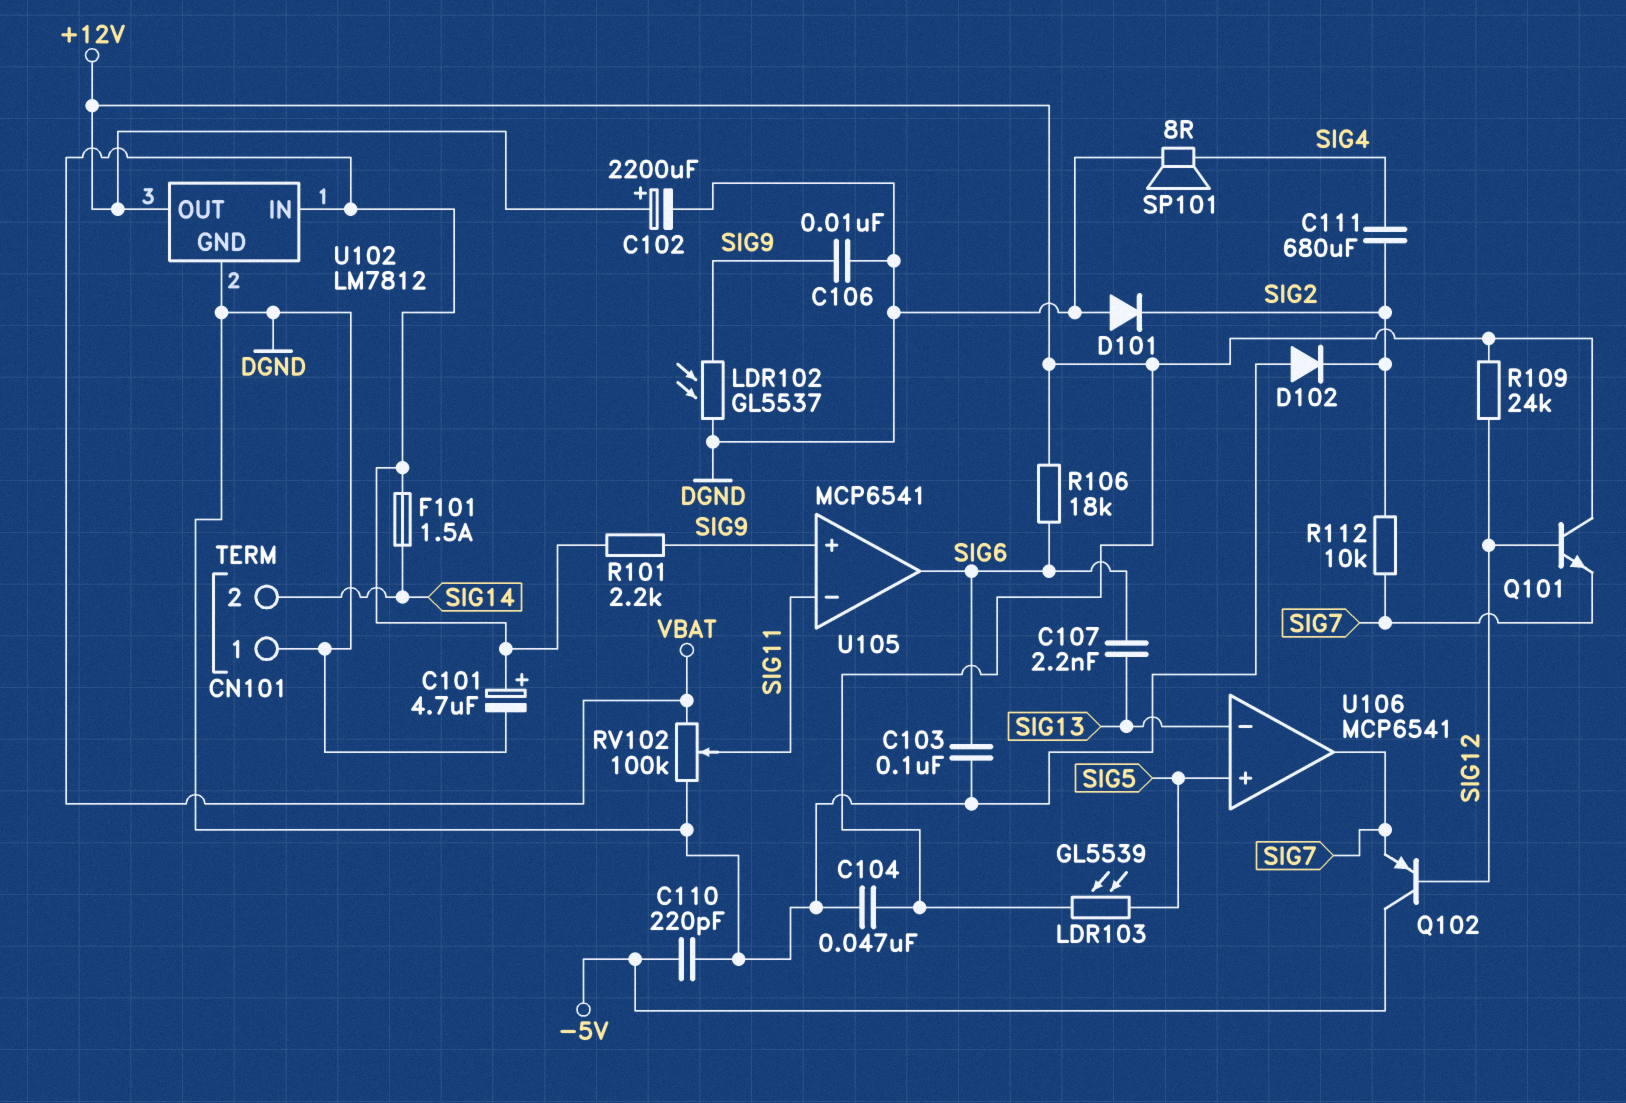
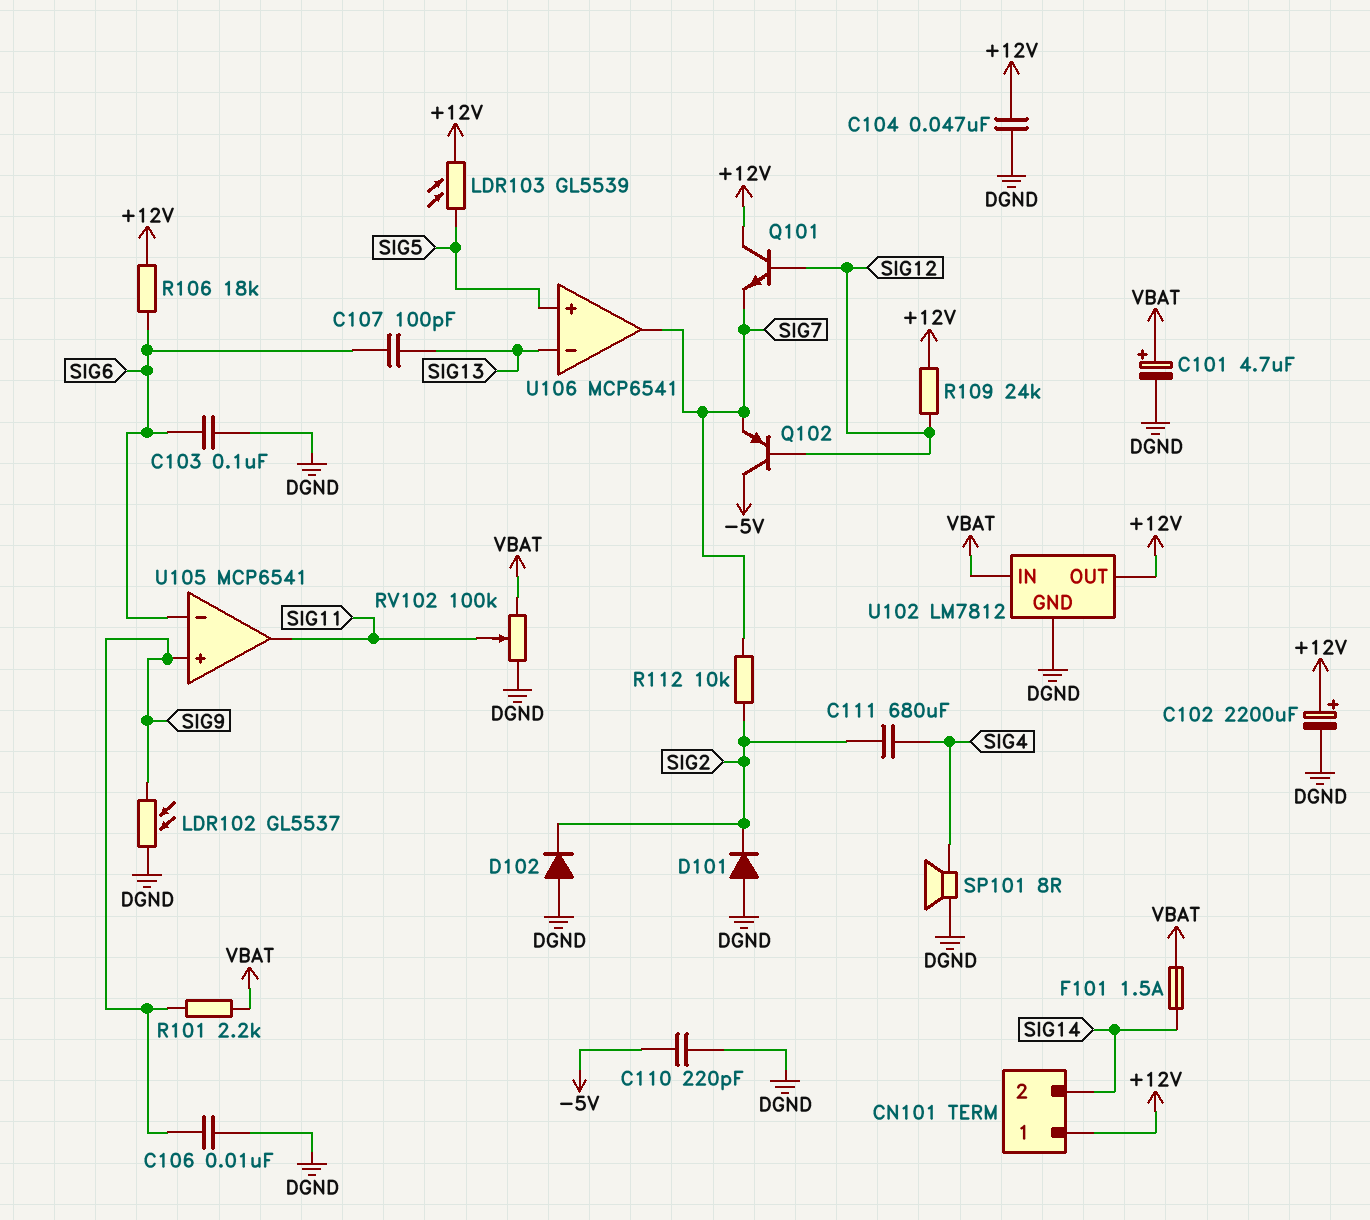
C107: 2.2nF (SIG6, SIG13) -> 100pF (SIG6, SIG13)
CN101 pin 1: DGND -> +12V
U105 pin in-: SIG11 -> SIG6
U105 pin out: SIG6 -> SIG11

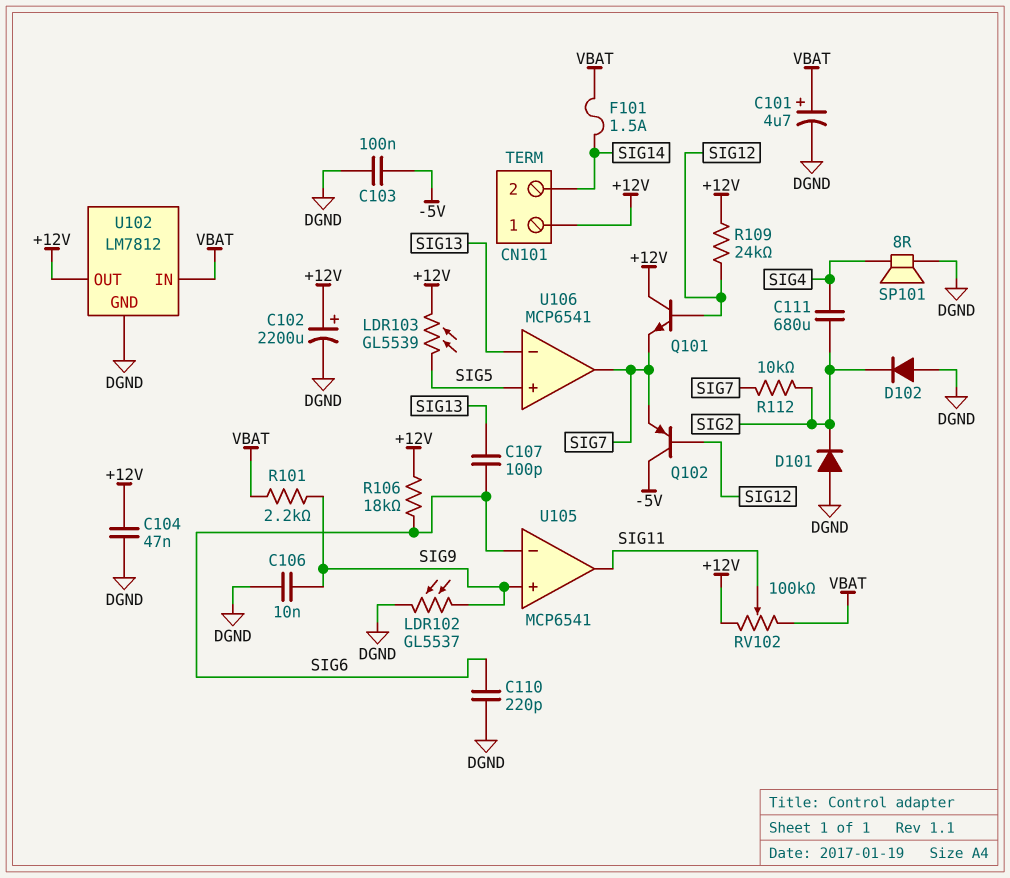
C103: 100nF (DGND, SIG6) -> 100nF (-5V, DGND)
C110: 220pF (-5V, DGND) -> 220pF (DGND, SIG6)
RV102: 100k (DGND, VBAT, wiper SIG11) -> 100k (+12V, VBAT, wiper SIG11)

